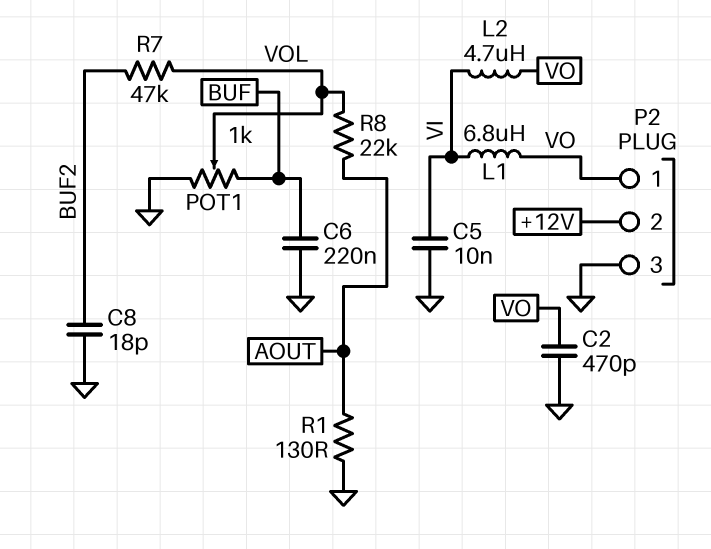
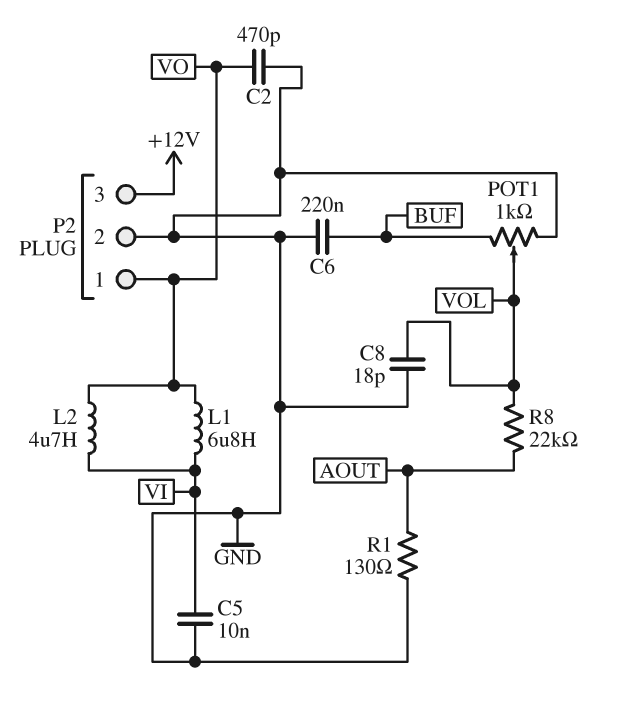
C8: 18pF (BUF2, GND) -> 18pF (GND, VOL)
P2 pin 2: +12V -> GND
P2 pin 3: GND -> +12V
R7: 47k (BUF2, VOL) -> none

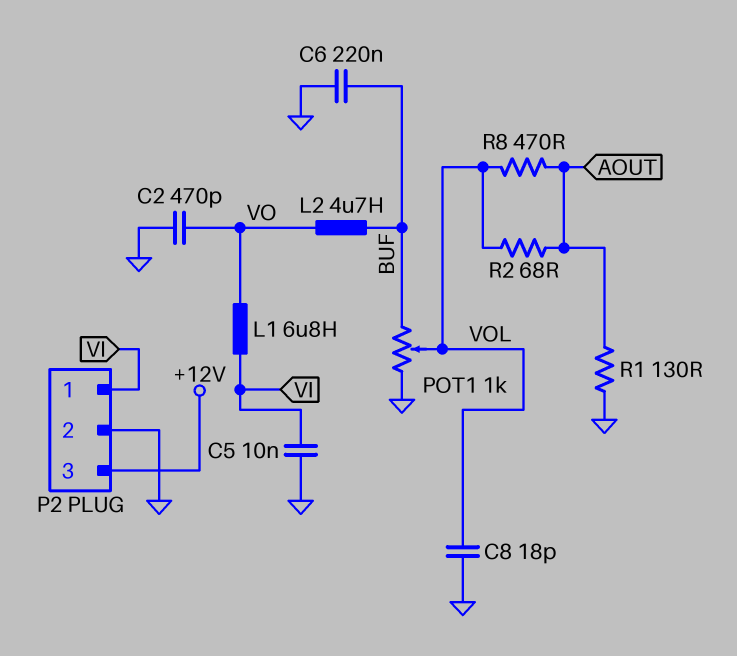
L2: 4.7uH (VI, VO) -> 4.7uH (BUF, VO)
P2 pin 1: VO -> VI
R2: none -> 68 (AOUT, VOL)
R8: 22k (AOUT, VOL) -> 470 (AOUT, VOL)

